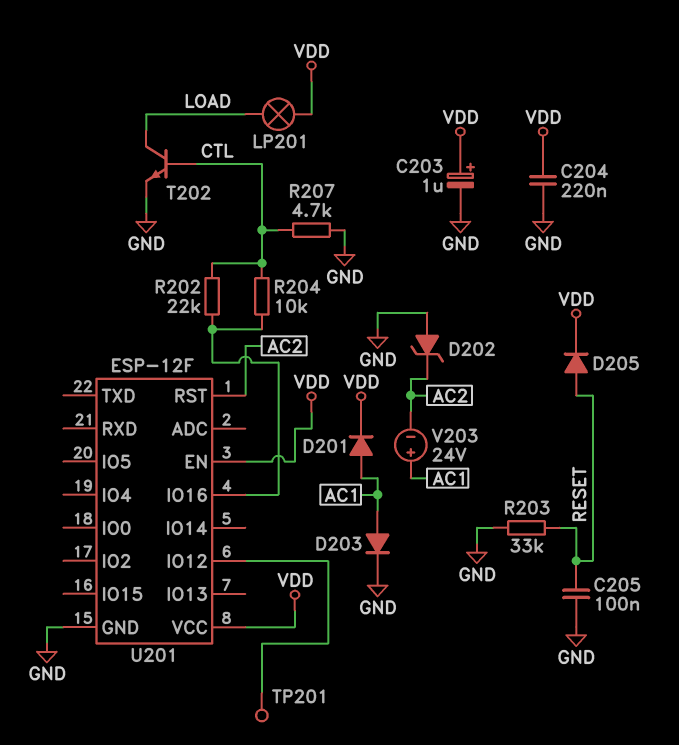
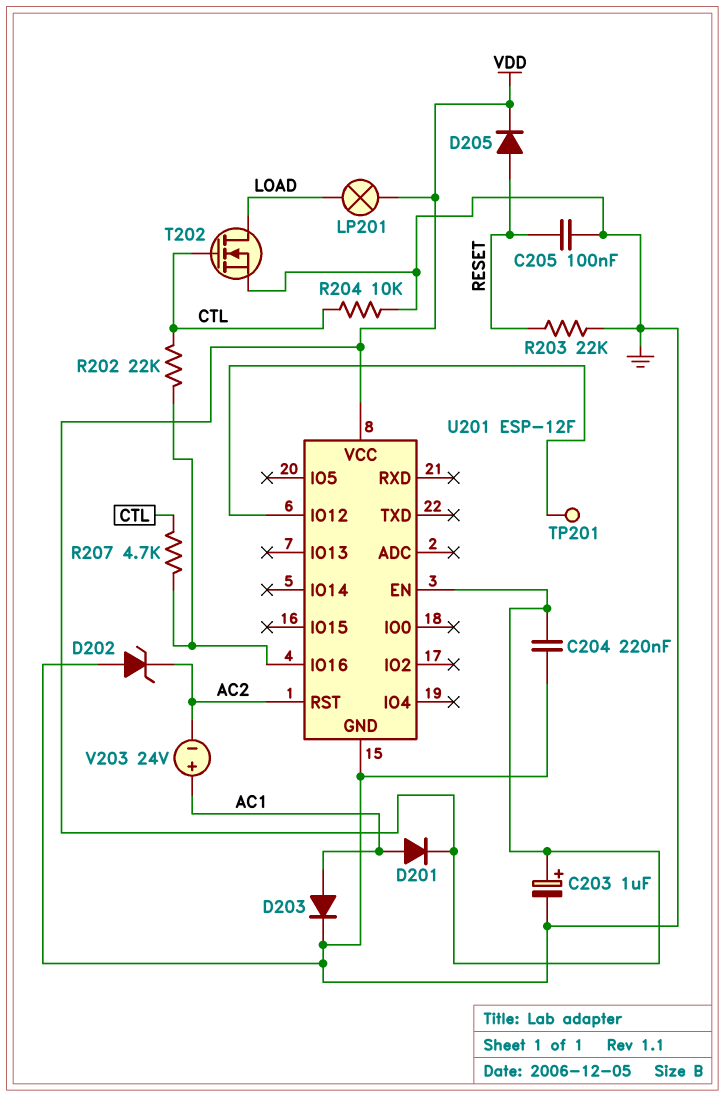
R203: 33k (GND, RESET) -> 22k (GND, RESET)
R204: 10k (CTL, U201/IO16) -> 10k (CTL, GND)
R207: 4.7k (CTL, GND) -> 4.7k (CTL, U201/IO16)
T202: NPN (B CTL, C LOAD, E GND) -> NMOS (G CTL, D LOAD, S GND)

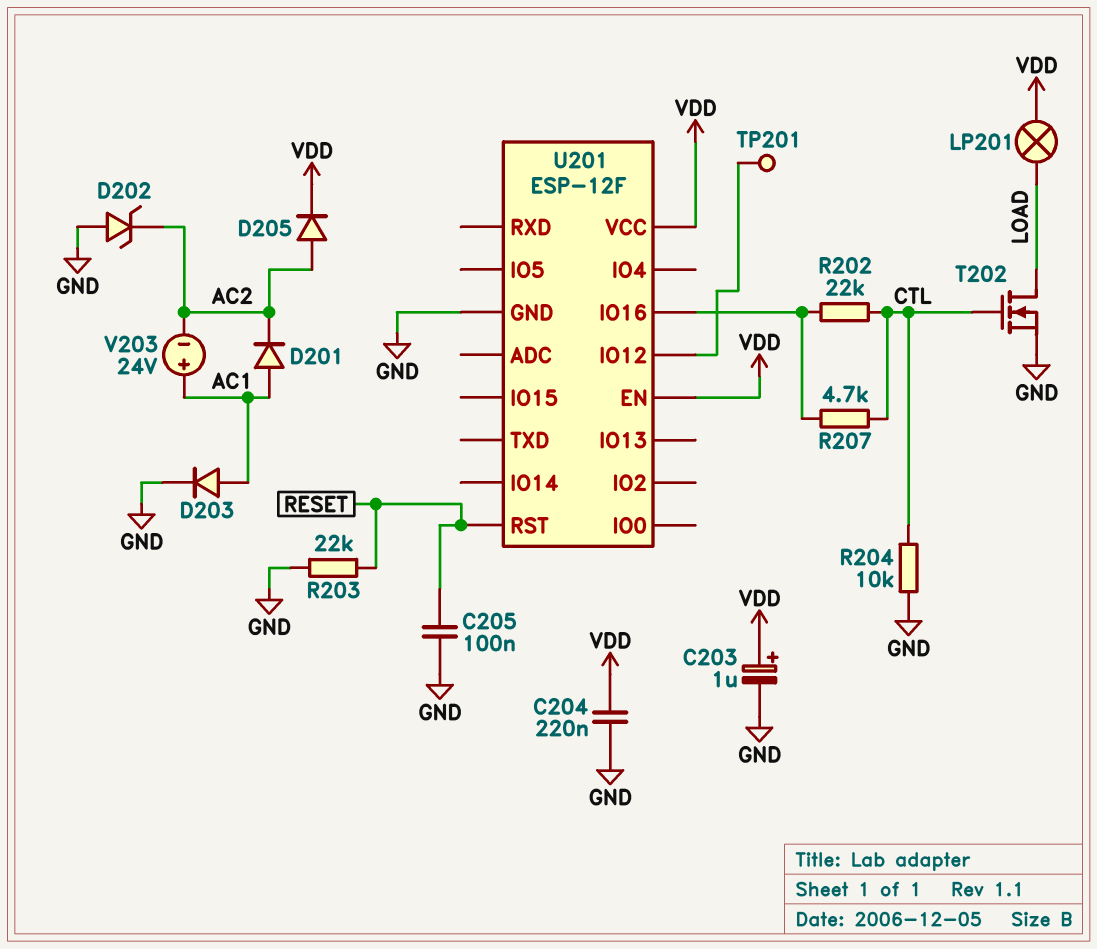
D201: diode (A AC1, K VDD) -> diode (A AC1, K AC2)
D205: diode (A RESET, K VDD) -> diode (A AC2, K VDD)
U201 pin RST: AC2 -> RESET

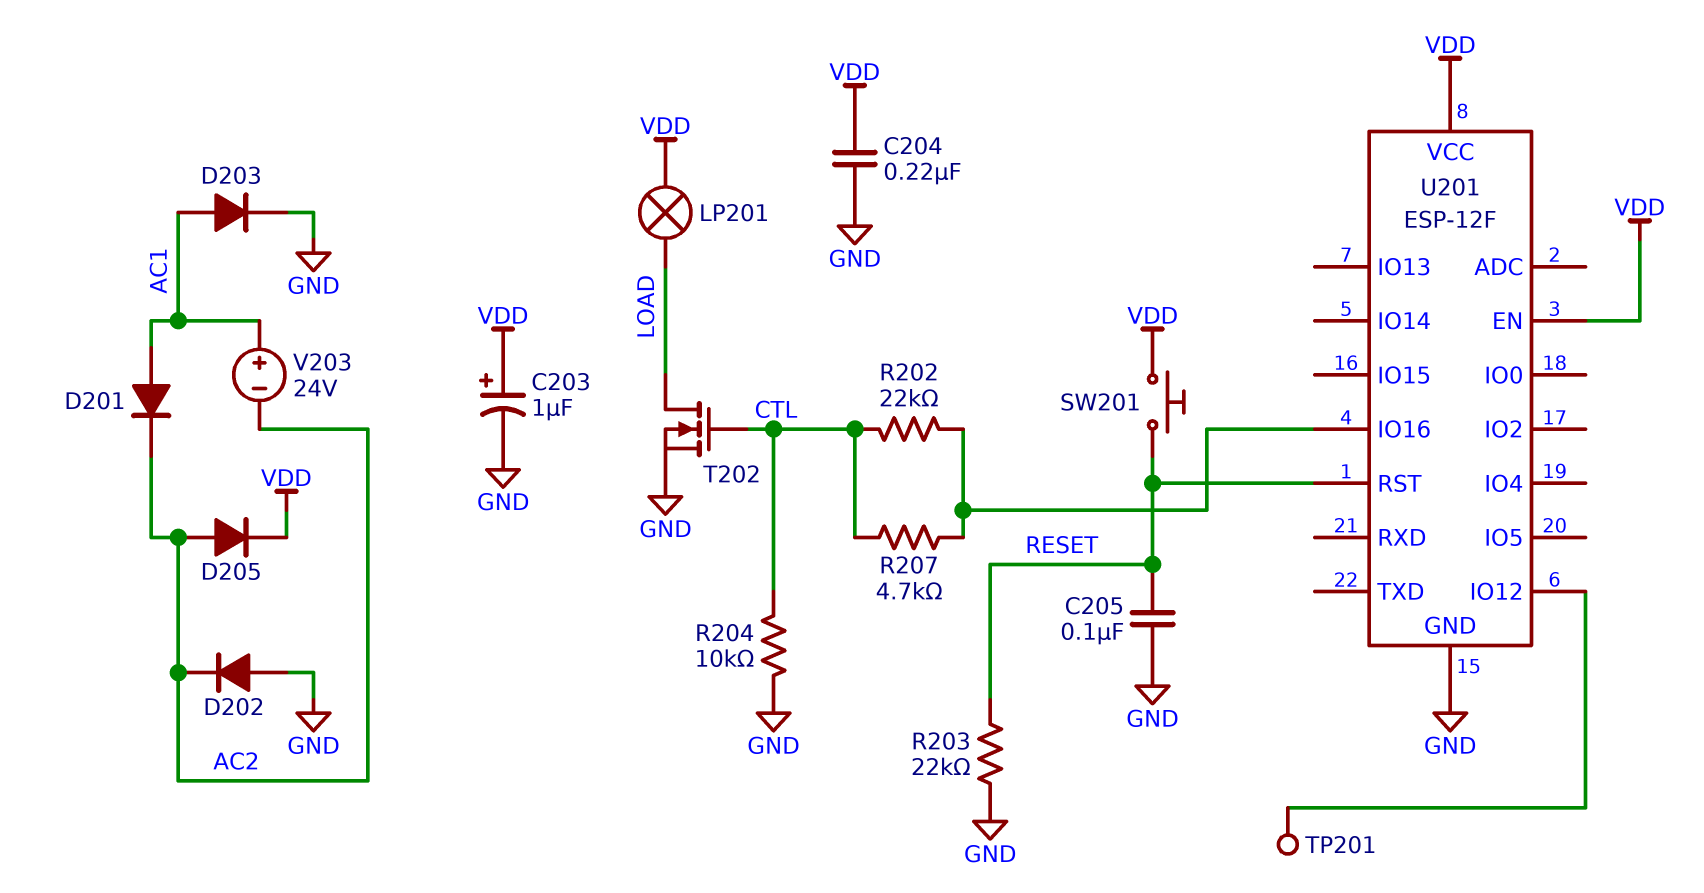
D202: zener (A GND, K AC2) -> diode (A GND, K AC2)
SW201: none -> button (RESET, VDD)

